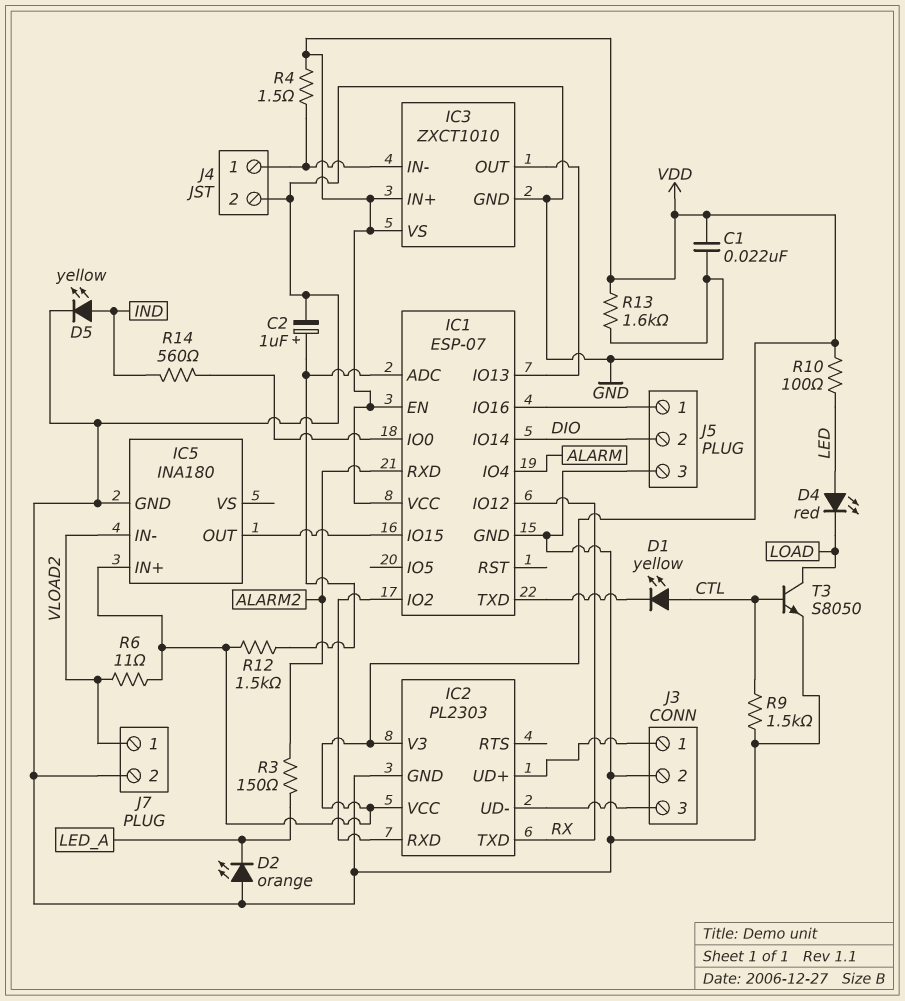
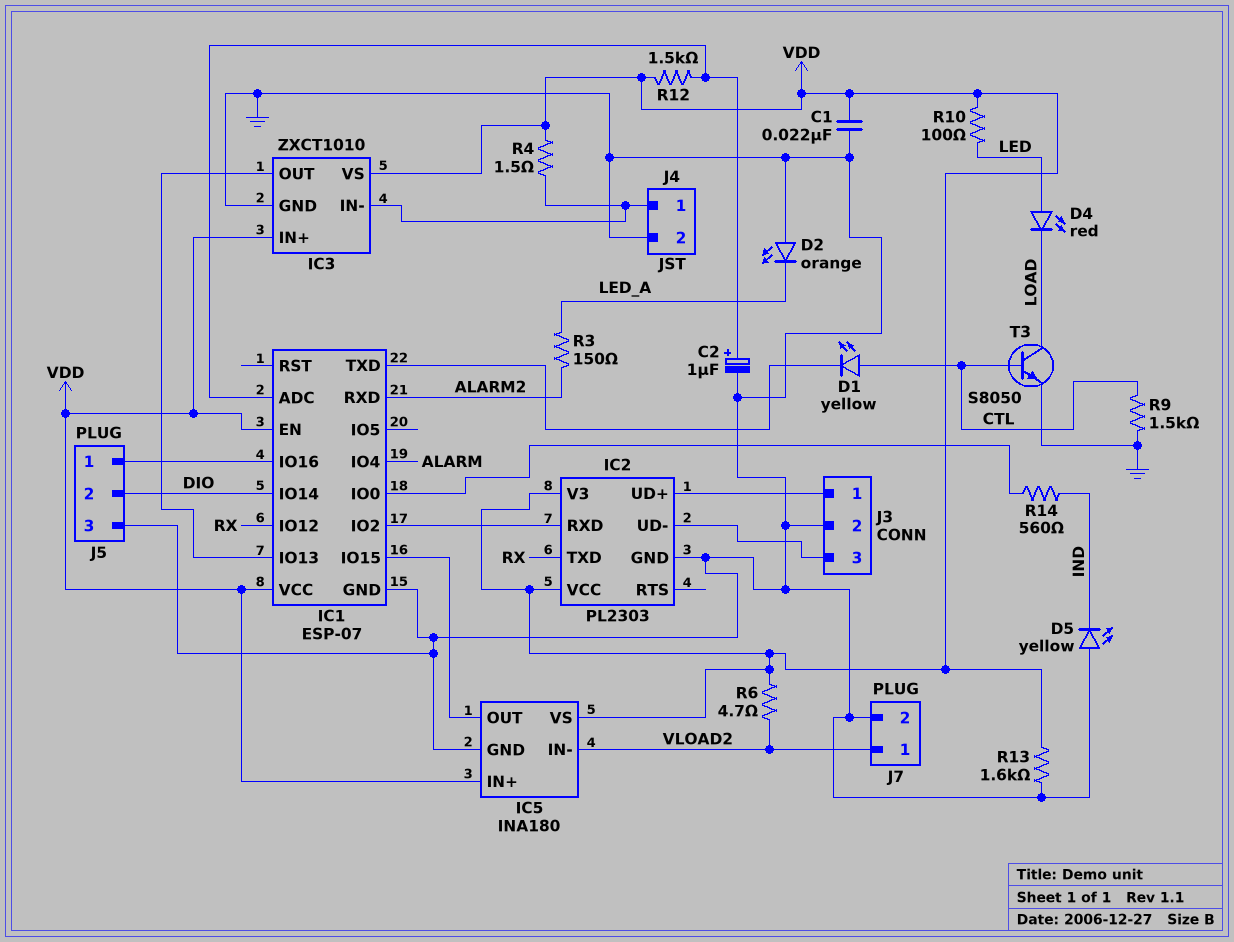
D5: LED yellow (A IND, K GND) -> LED yellow (A GND, K IND)
IC5 pin VS: none -> VDD
R6: 11 (VDD, VLOAD2) -> 4.7 (VDD, VLOAD2)

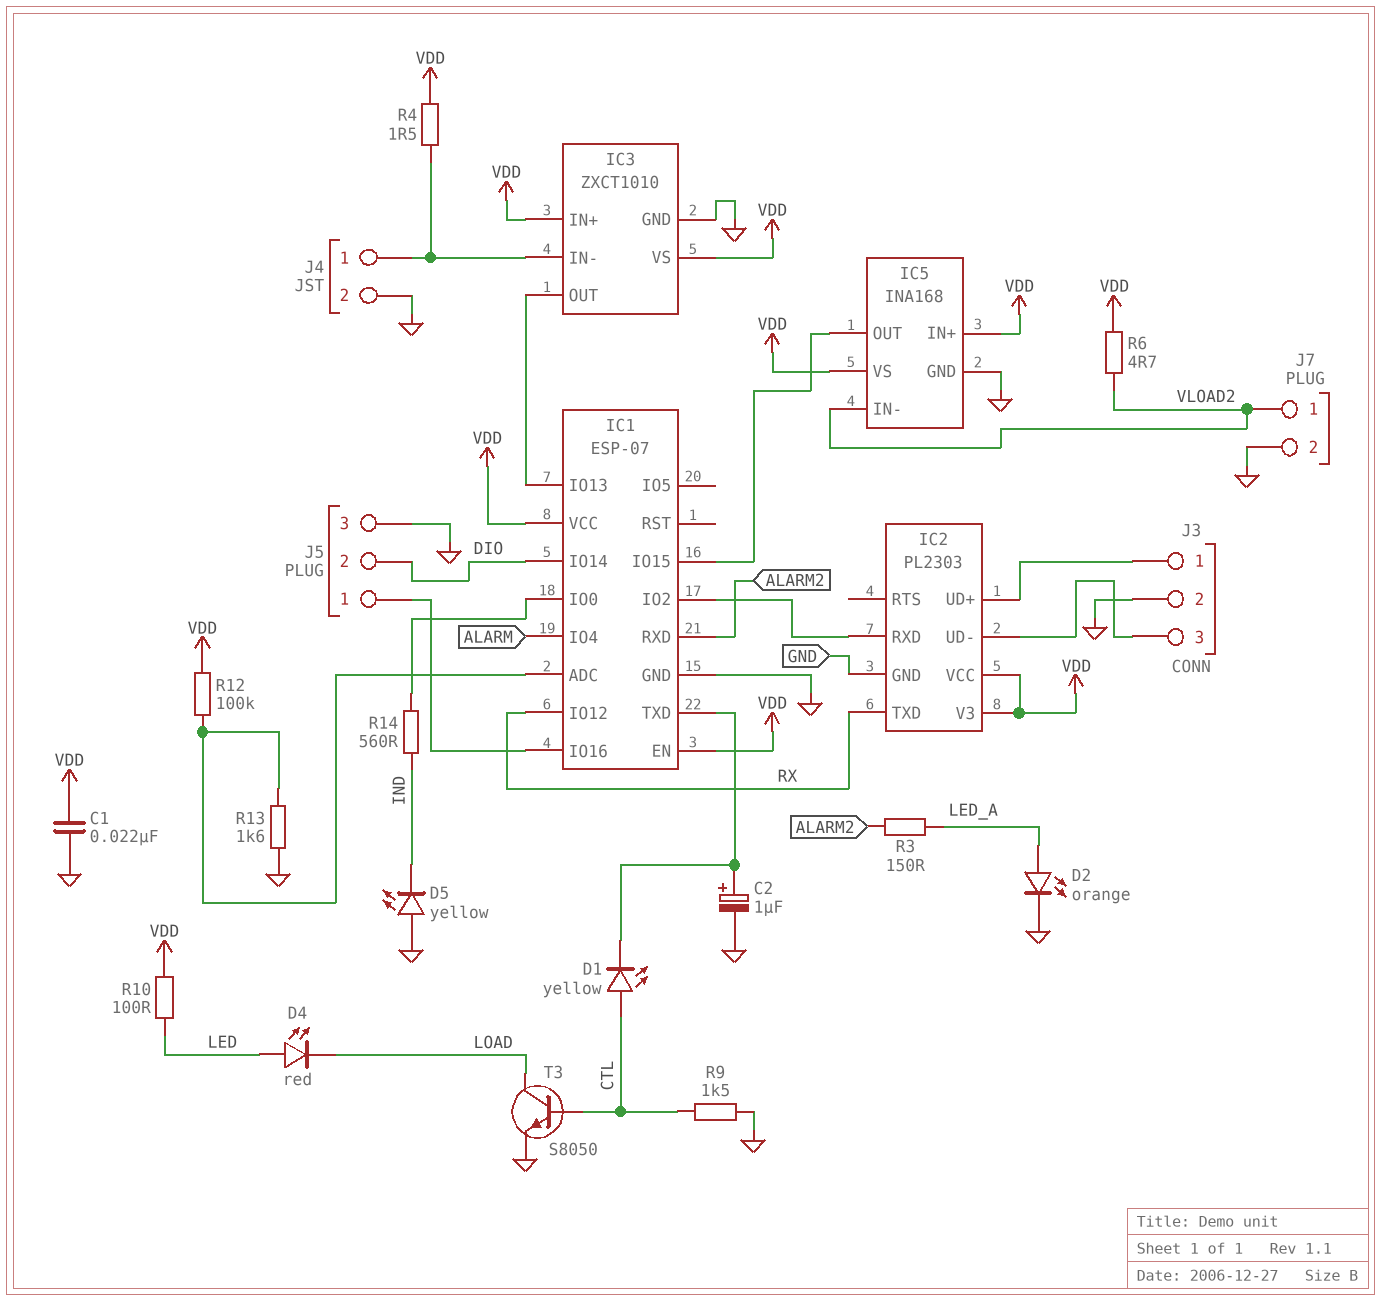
C2: 1uF (plus IC1/ADC, minus GND) -> 1uF (plus IC1/TXD, minus GND)
D2: LED orange (A GND, K LED_A) -> LED orange (A LED_A, K GND)
IC5: INA180 -> INA168
R12: 1.5k (IC1/ADC, VDD) -> 100k (IC1/ADC, VDD)
R13: 1.6k (GND, VDD) -> 1.6k (GND, IC1/ADC)

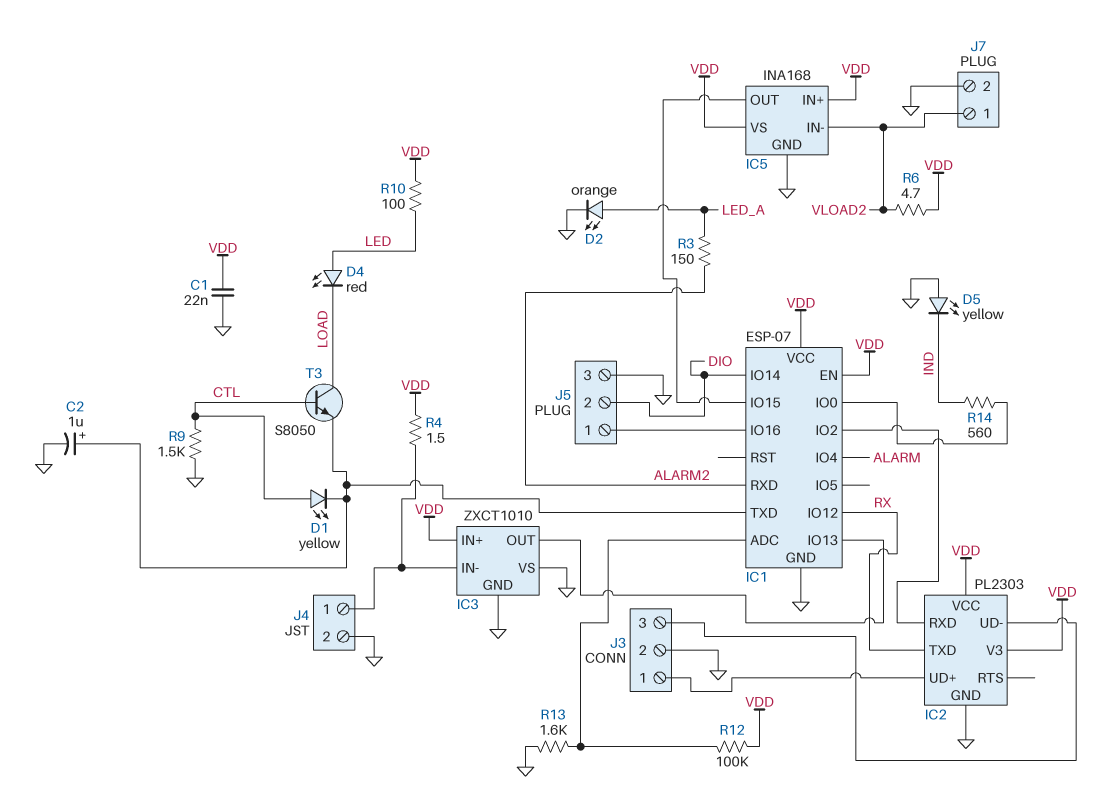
IC3 pin VS: VDD -> GND
T3: NPN S8050 (B CTL, C LOAD, E GND) -> NPN S8050 (B CTL, C LOAD, E IC1/TXD)

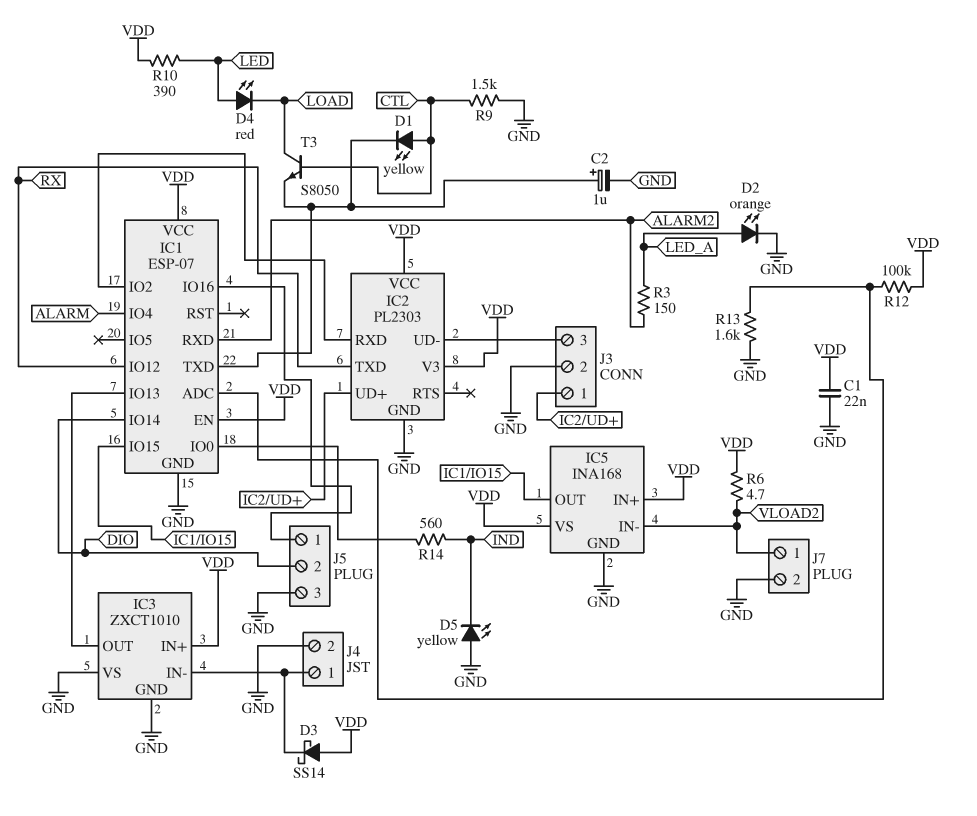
D3: none -> schottky SS14 (A VDD, K IC3/IN-)
R4: 1.5 (IC3/IN-, VDD) -> none
R10: 100 (LED, VDD) -> 390 (LED, VDD)

